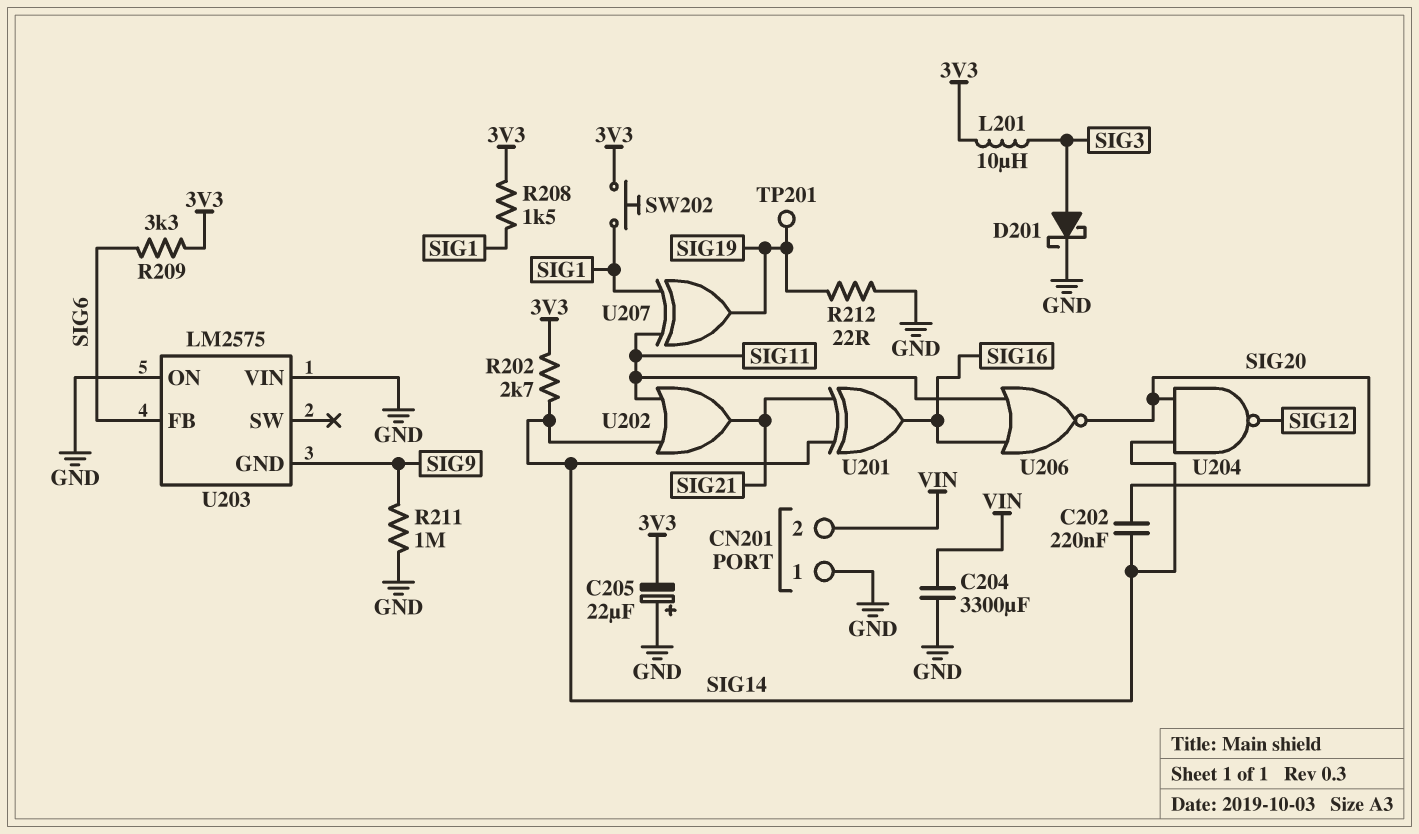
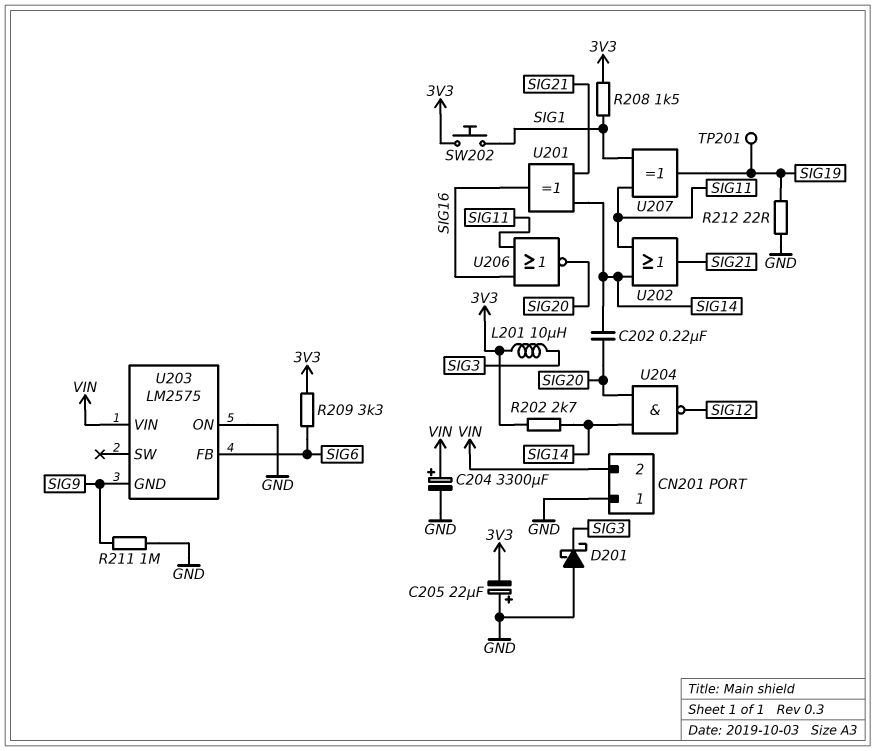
C204: 3300uF (GND, VIN) -> 3300uF (plus VIN, minus GND)
D201: schottky (A SIG3, K GND) -> schottky (A GND, K SIG3)
U203 pin VIN: GND -> VIN

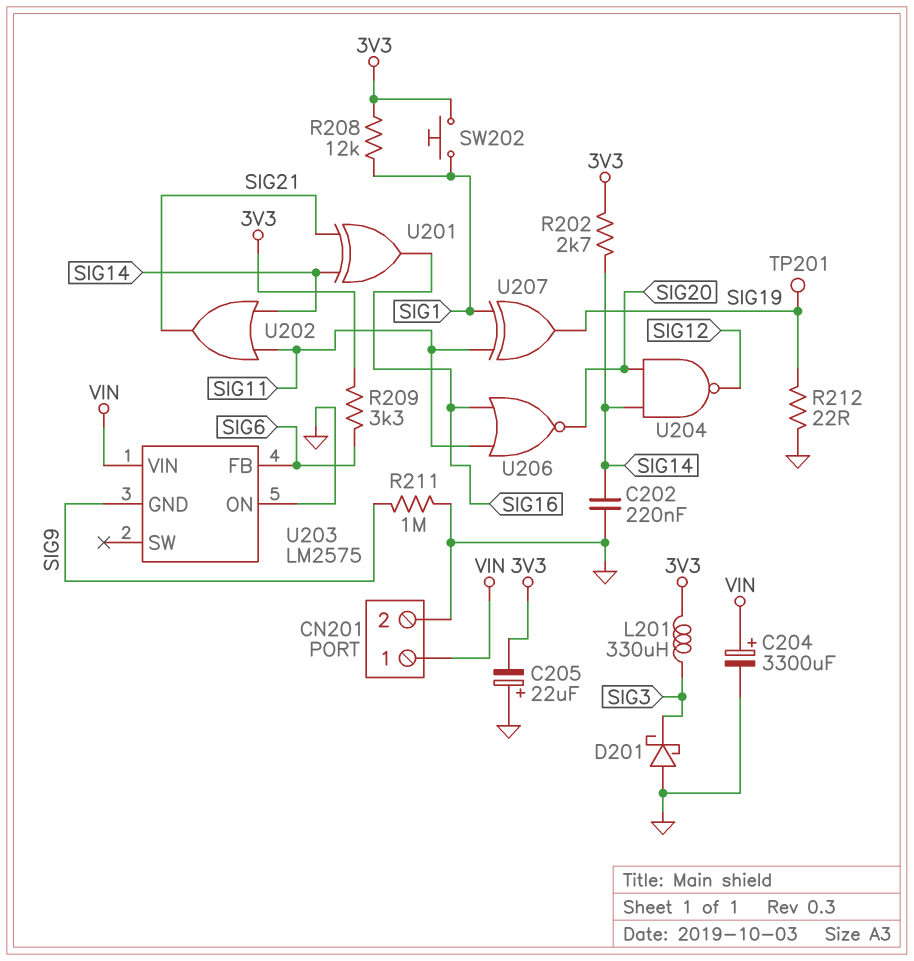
C202: 220nF (SIG14, SIG20) -> 220nF (GND, SIG14)
CN201 pin 1: GND -> VIN
CN201 pin 2: VIN -> GND
L201: 10uH (3V3, SIG3) -> 330uH (3V3, SIG3)
R208: 1.5k (3V3, SIG1) -> 12k (3V3, SIG1)

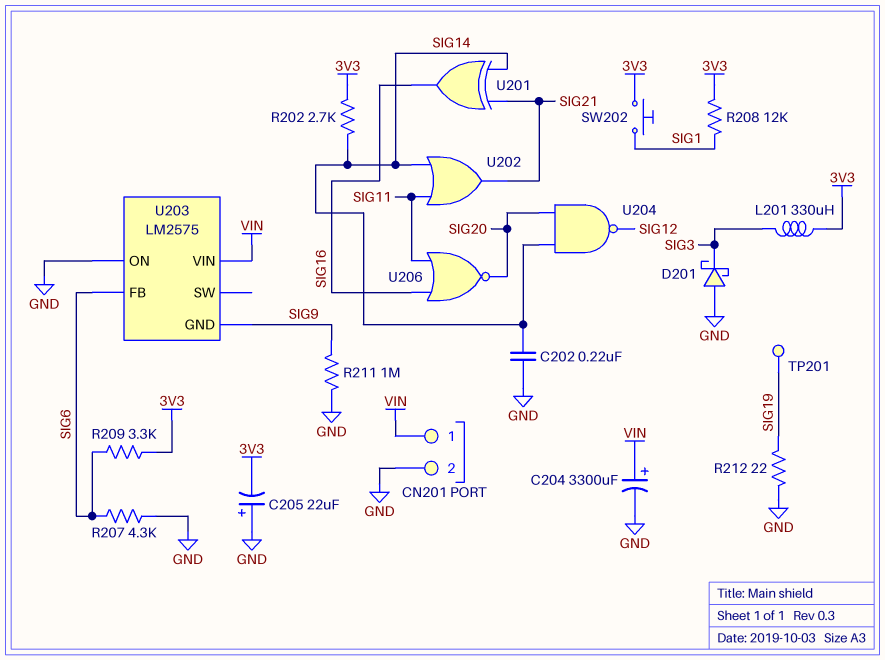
R207: none -> 4.3k (GND, SIG6)
U207: XOR (in SIG1, in SIG11, out SIG19) -> none

